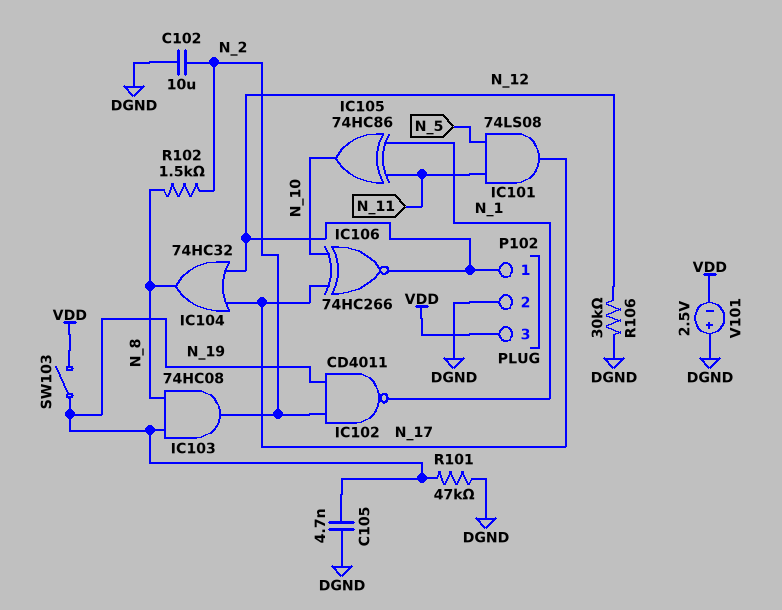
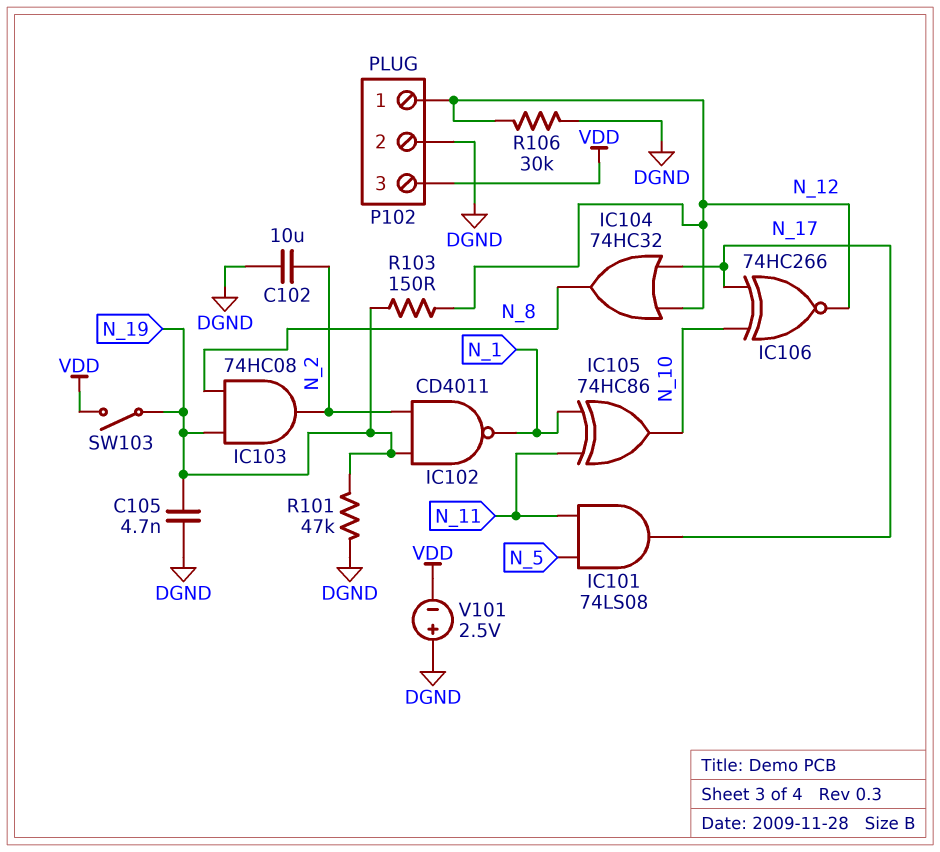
R102: 1.5k (N_2, N_8) -> none
R103: none -> 150 (N_12, N_19)

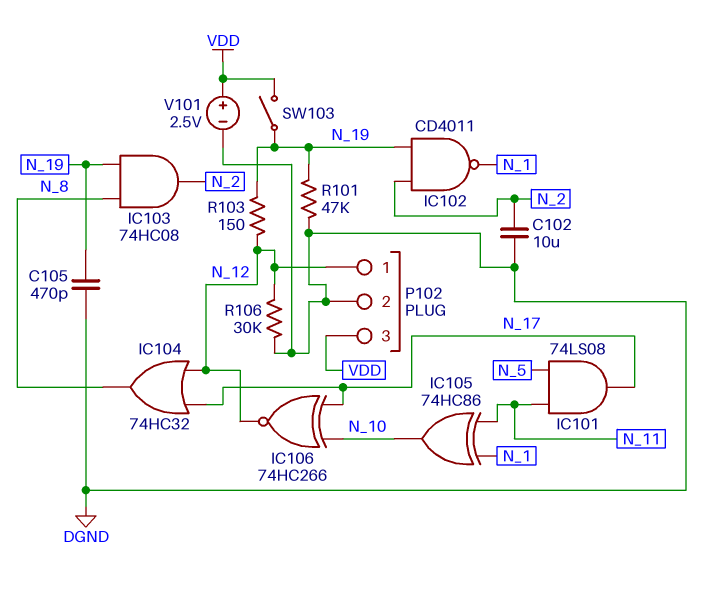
C105: 4.7nF (DGND, N_19) -> 470pF (DGND, N_19)
V101: 2.5V (plus DGND, minus VDD) -> 2.5V (plus VDD, minus DGND)

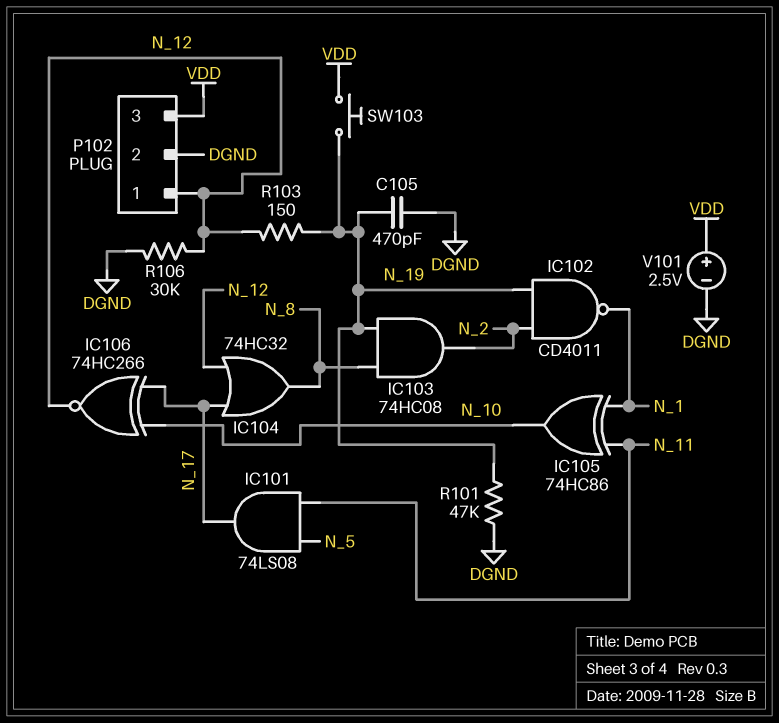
C102: 10uF (DGND, N_2) -> none
SW103: switch (N_19, VDD) -> button (N_19, VDD)

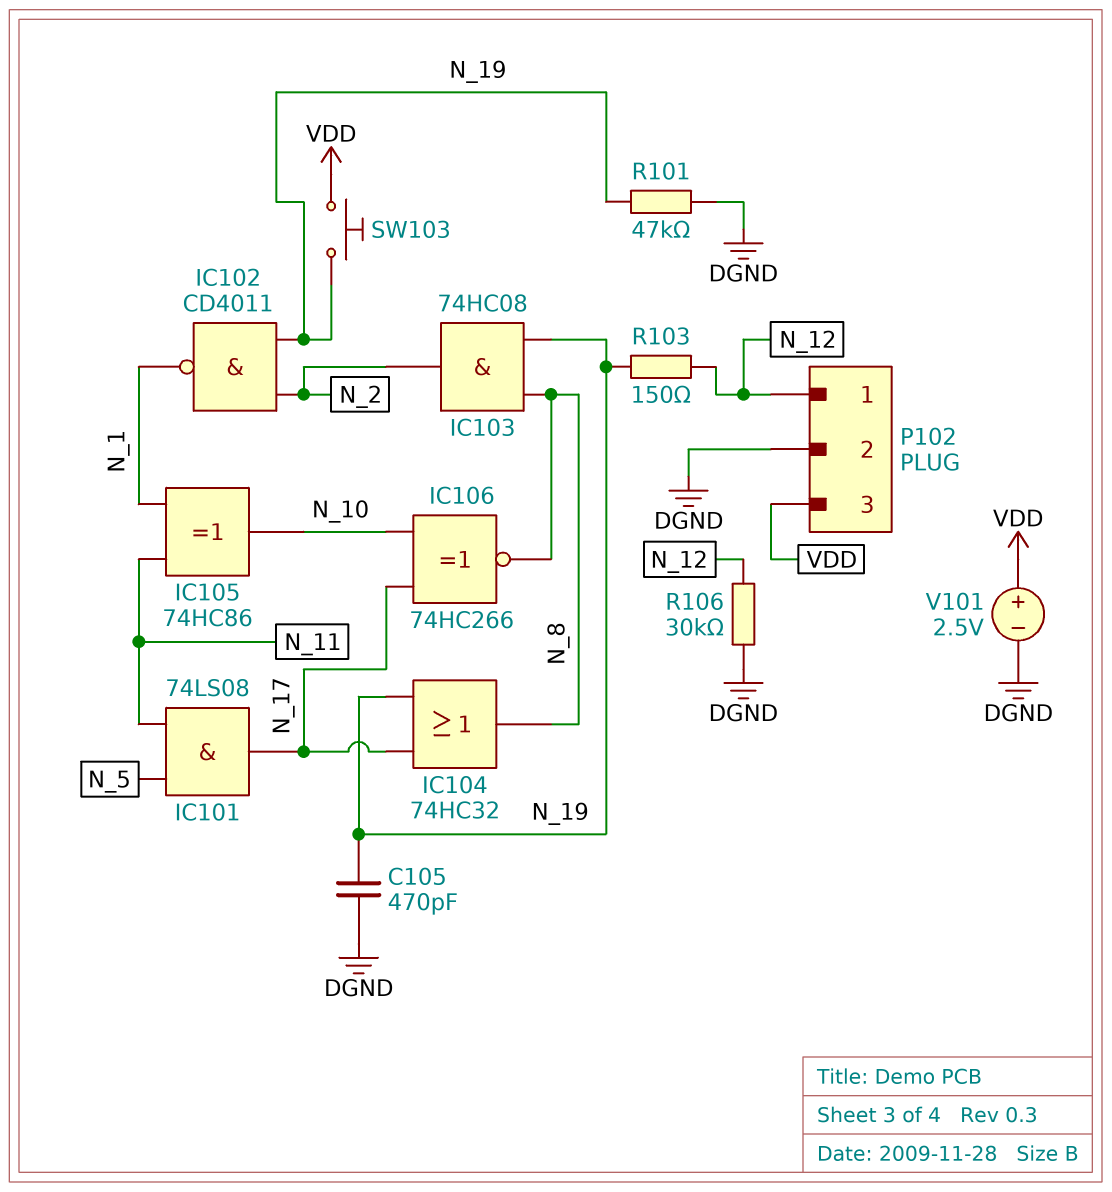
IC104: OR 74HC32 (in N_12, in N_17, out N_8) -> OR 74HC32 (in N_17, in N_19, out N_8)
IC106: XNOR 74HC266 (in N_10, in N_17, out N_12) -> XNOR 74HC266 (in N_10, in N_17, out N_8)

